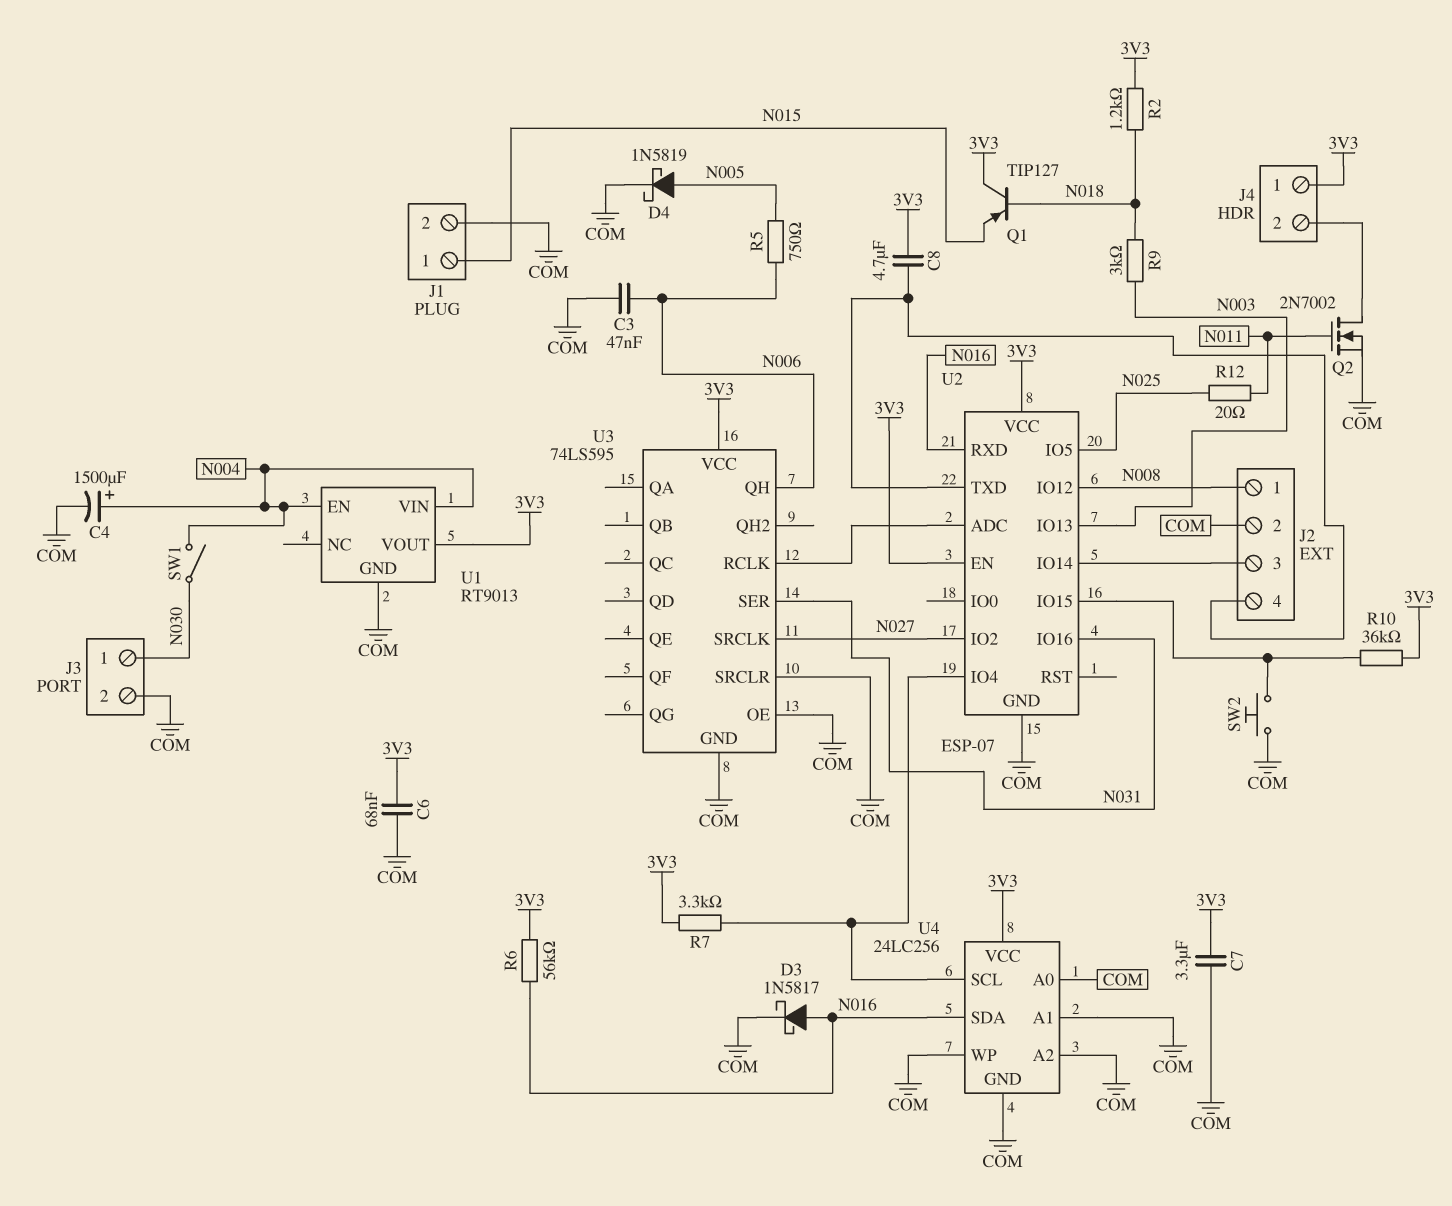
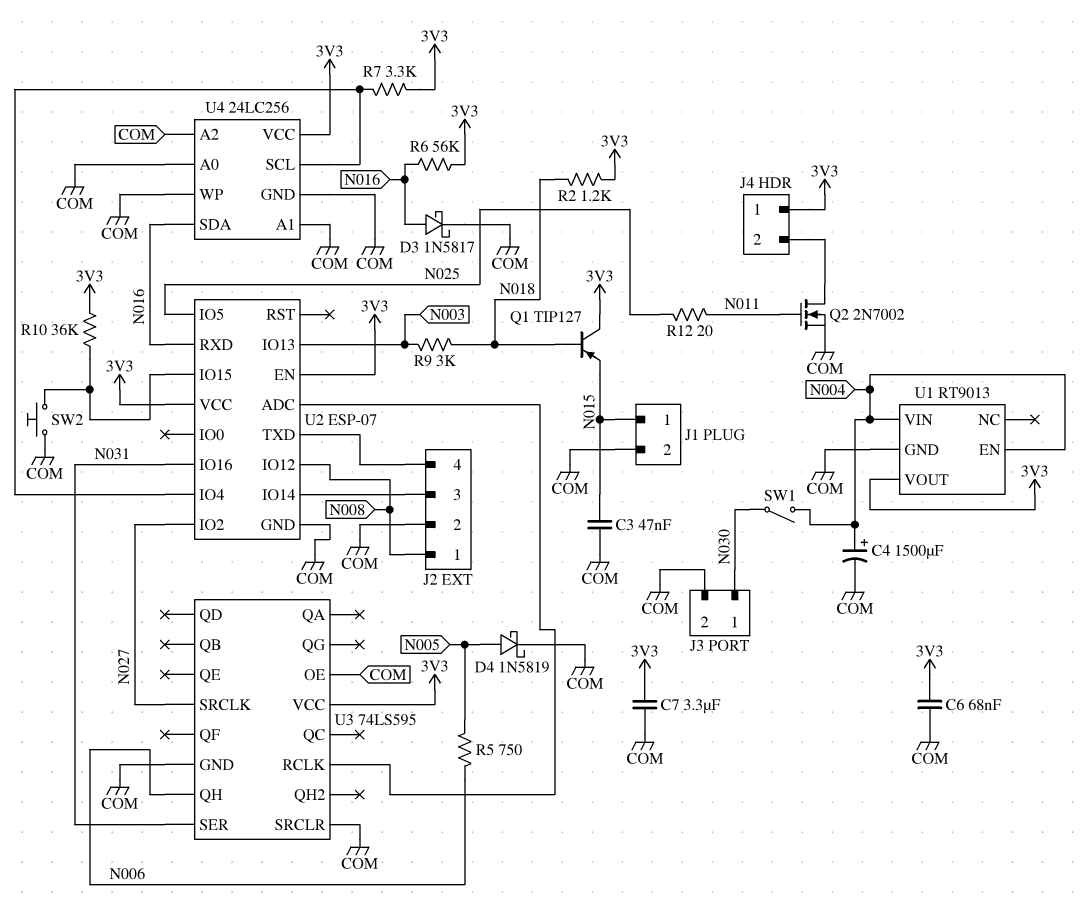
C3: 47nF (COM, N006) -> 47nF (COM, N015)
C8: 4.7uF (3V3, J2/4) -> none

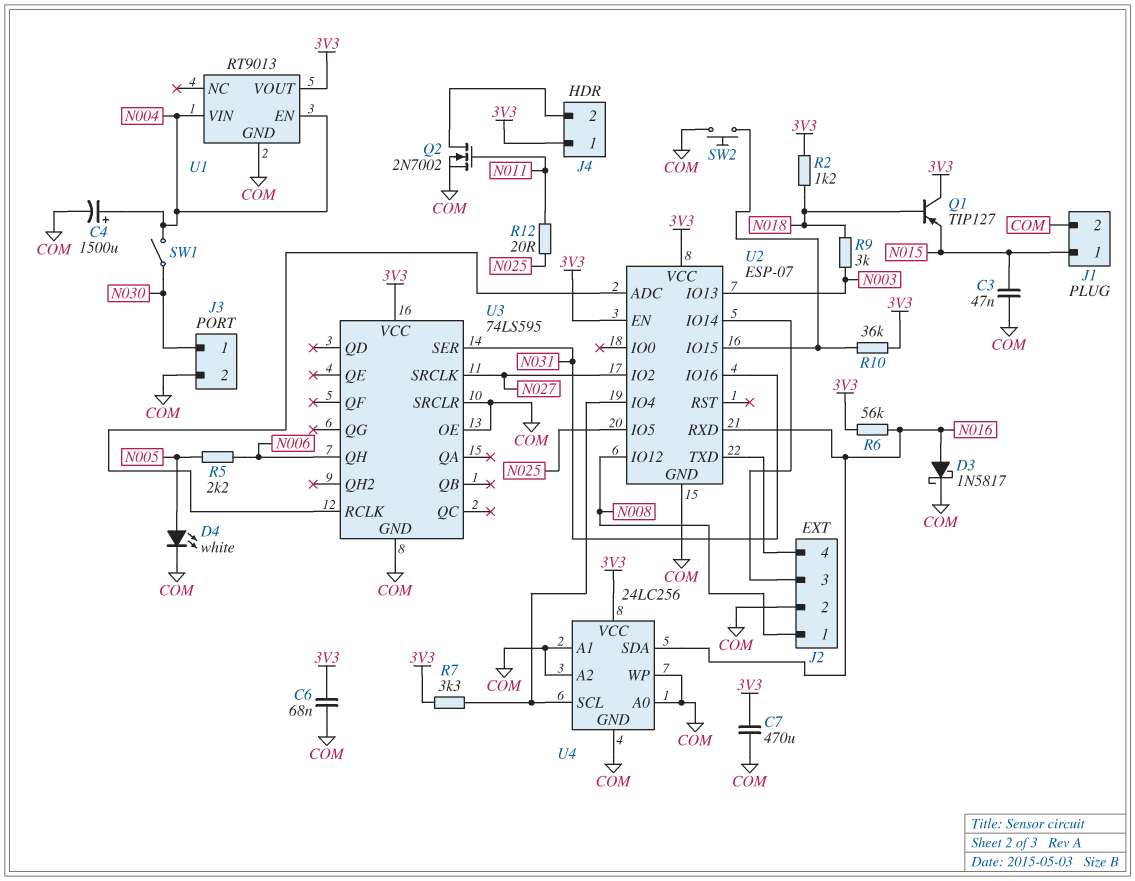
C7: 3.3uF (3V3, COM) -> 470uF (3V3, COM)
D4: schottky 1N5819 (A N005, K COM) -> LED white (A N005, K COM)
R5: 750 (N005, N006) -> 2.2k (N005, N006)

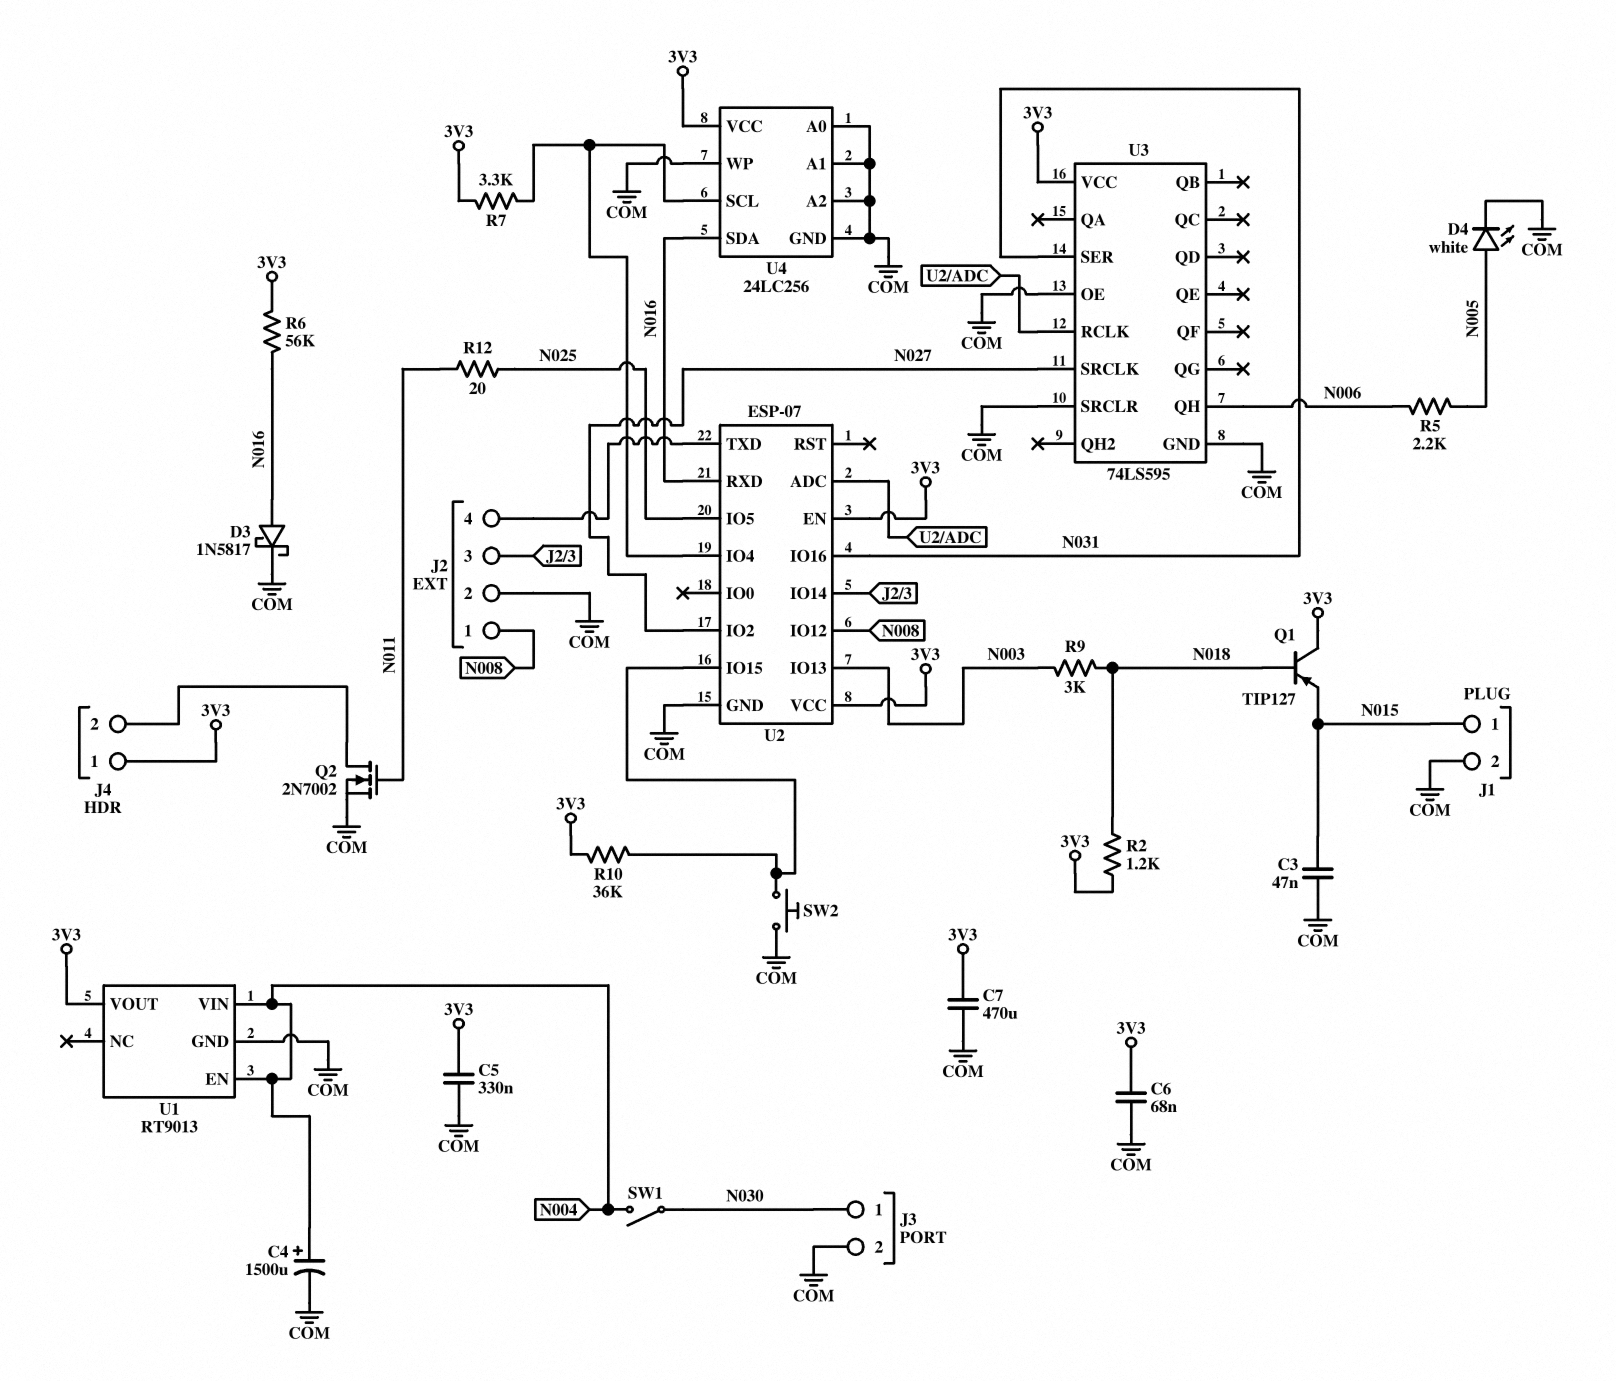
C5: none -> 330nF (3V3, COM)

